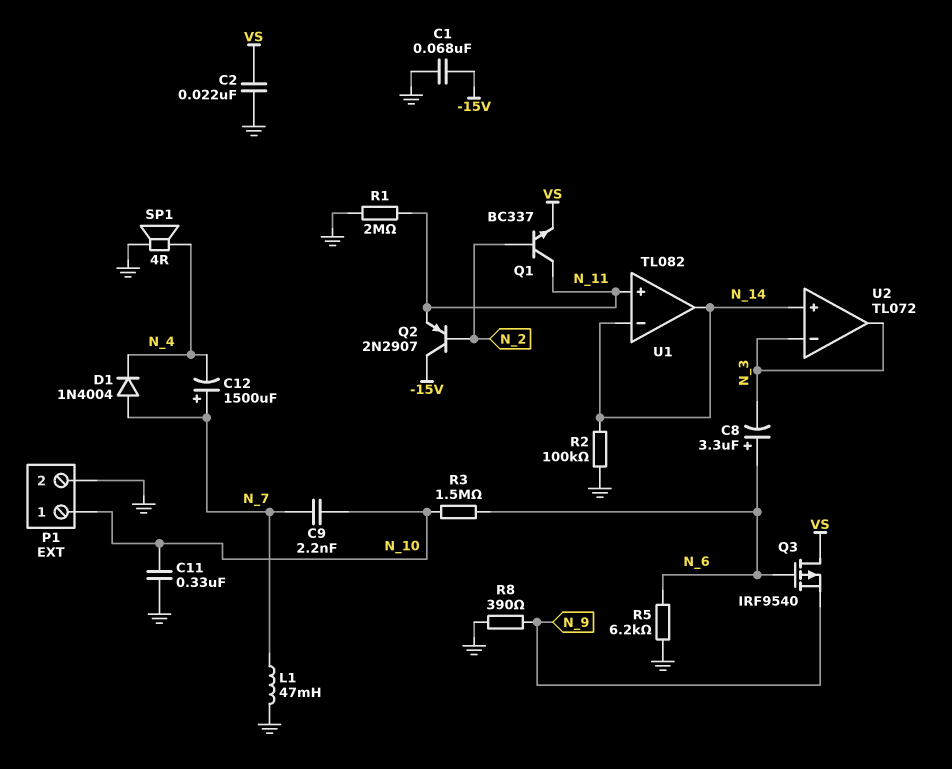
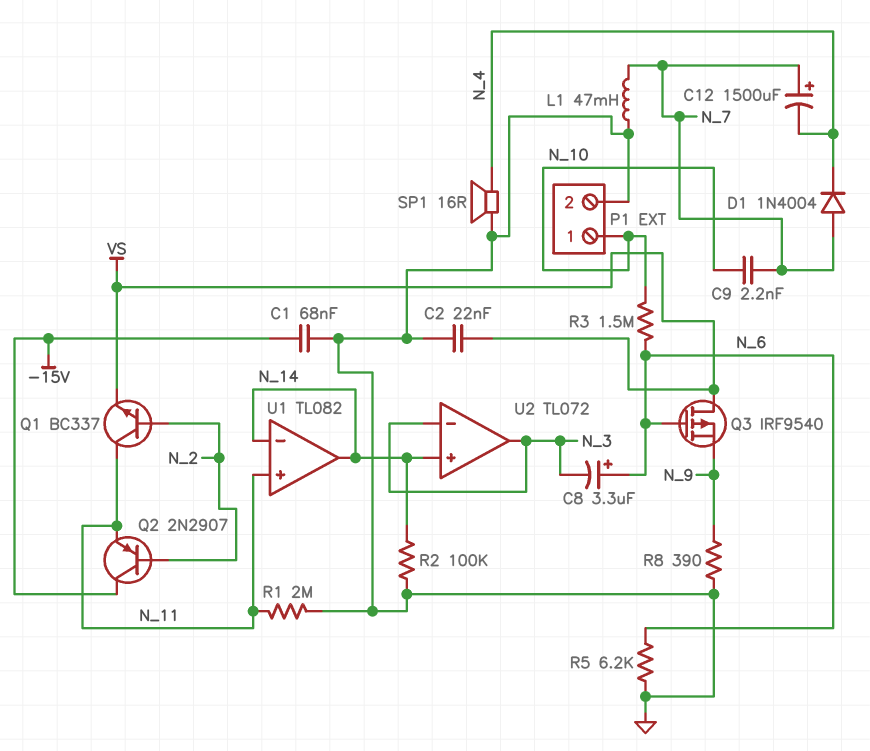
C11: 330nF (GND, N_10) -> none
SP1: speaker 4R (GND, N_4) -> speaker 16R (GND, N_4)

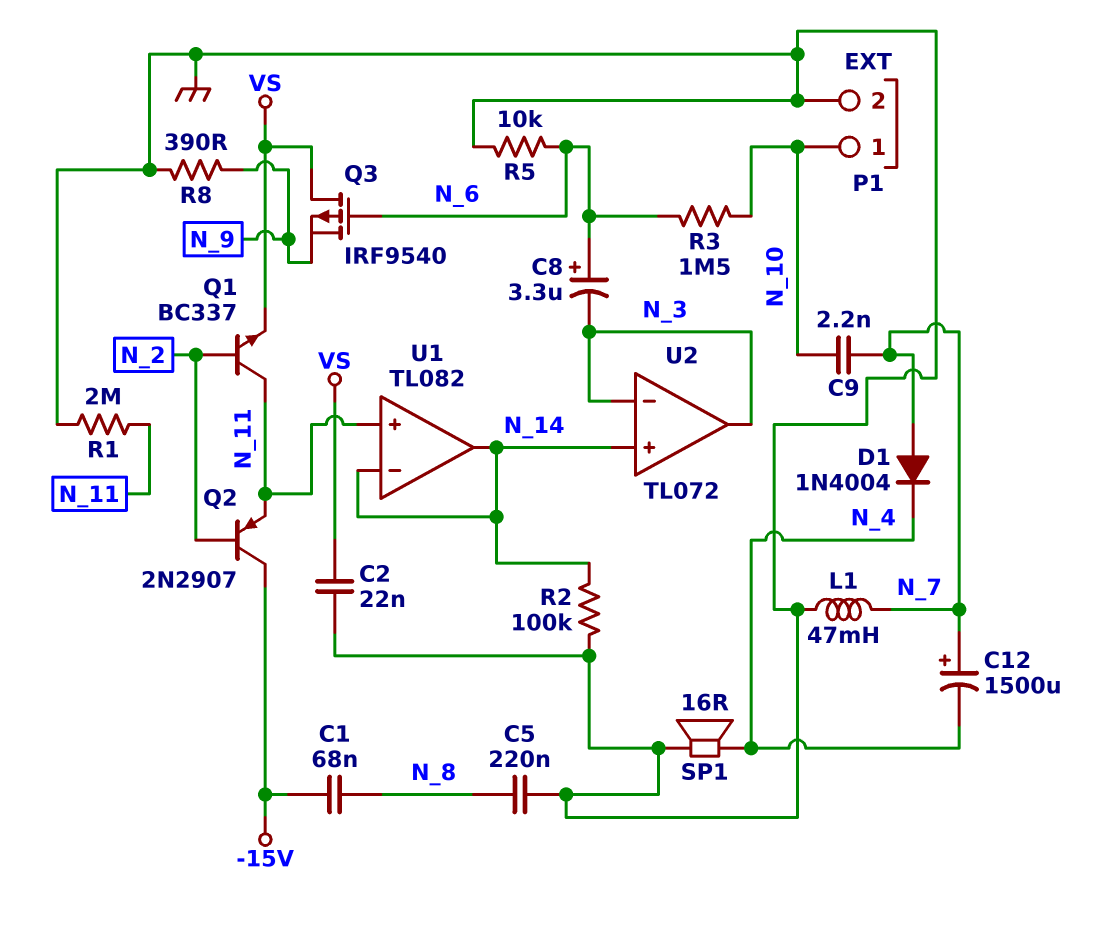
C1: 68nF (-15V, GND) -> 68nF (-15V, N_8)
C5: none -> 220nF (GND, N_8)
R5: 6.2k (GND, N_6) -> 10k (GND, N_6)

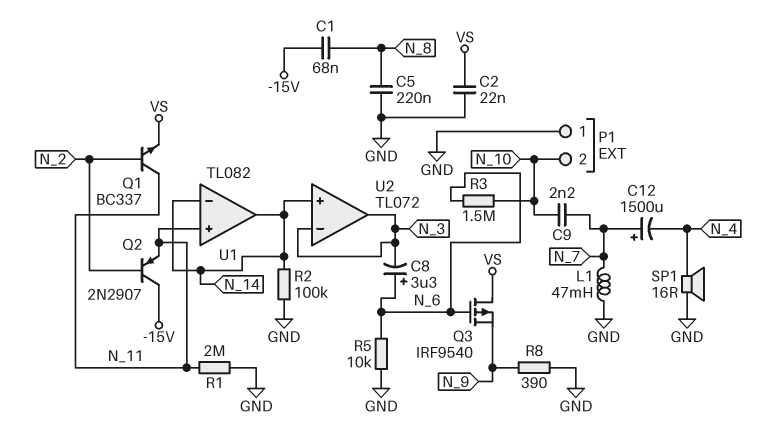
D1: diode 1N4004 (A N_7, K N_4) -> none
P1 pin 1: N_10 -> GND
P1 pin 2: GND -> N_10

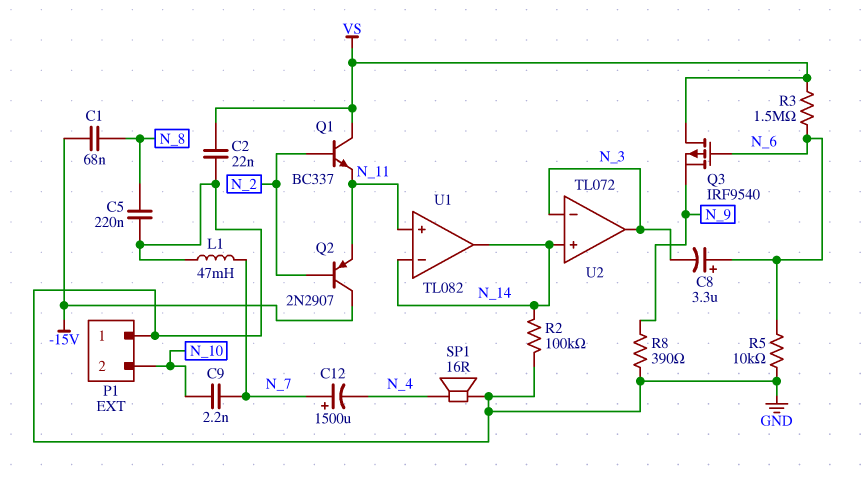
Q1: NPN BC337 (B N_2, C N_11, E VS) -> NPN BC337 (B N_2, C VS, E N_11)
R1: 2M (GND, N_11) -> none
R3: 1.5M (N_6, N_10) -> 1.5M (N_6, VS)

